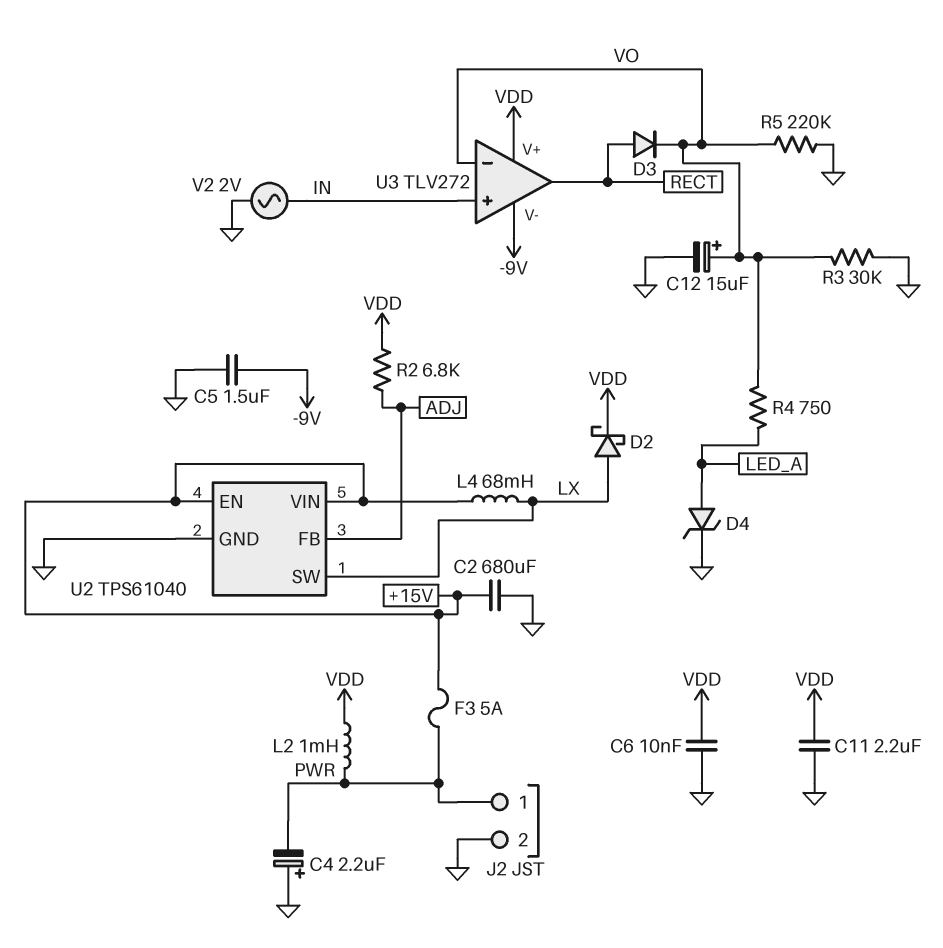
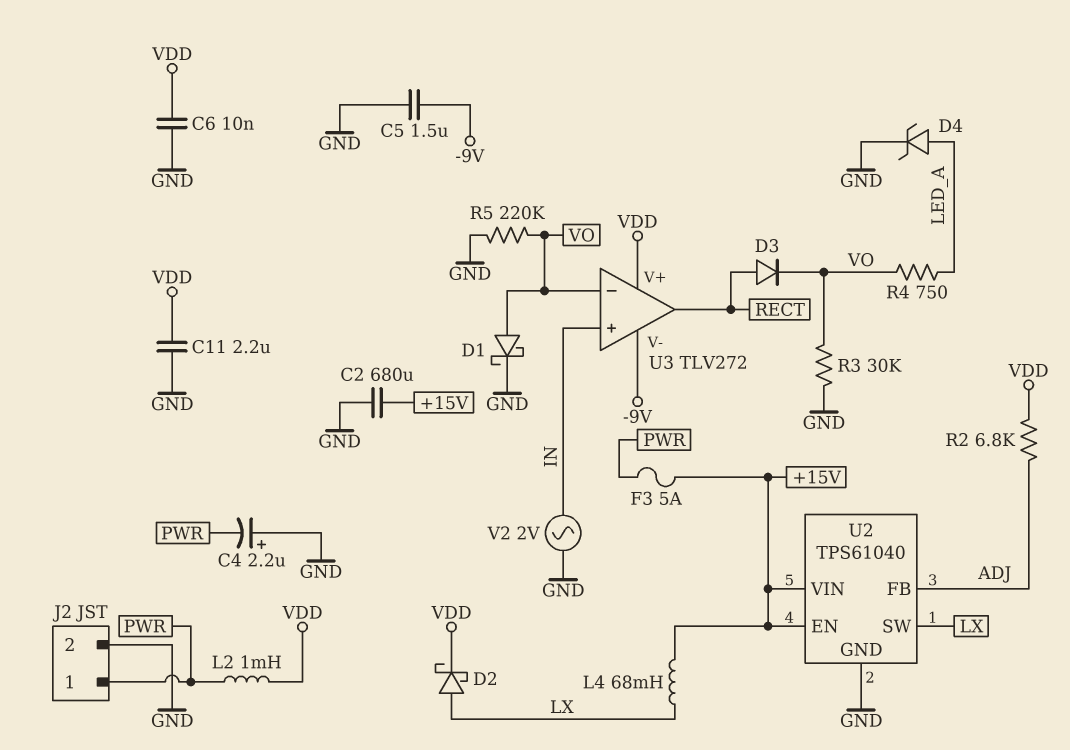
C12: 15uF (plus VO, minus GND) -> none
D1: none -> schottky (A VO, K GND)

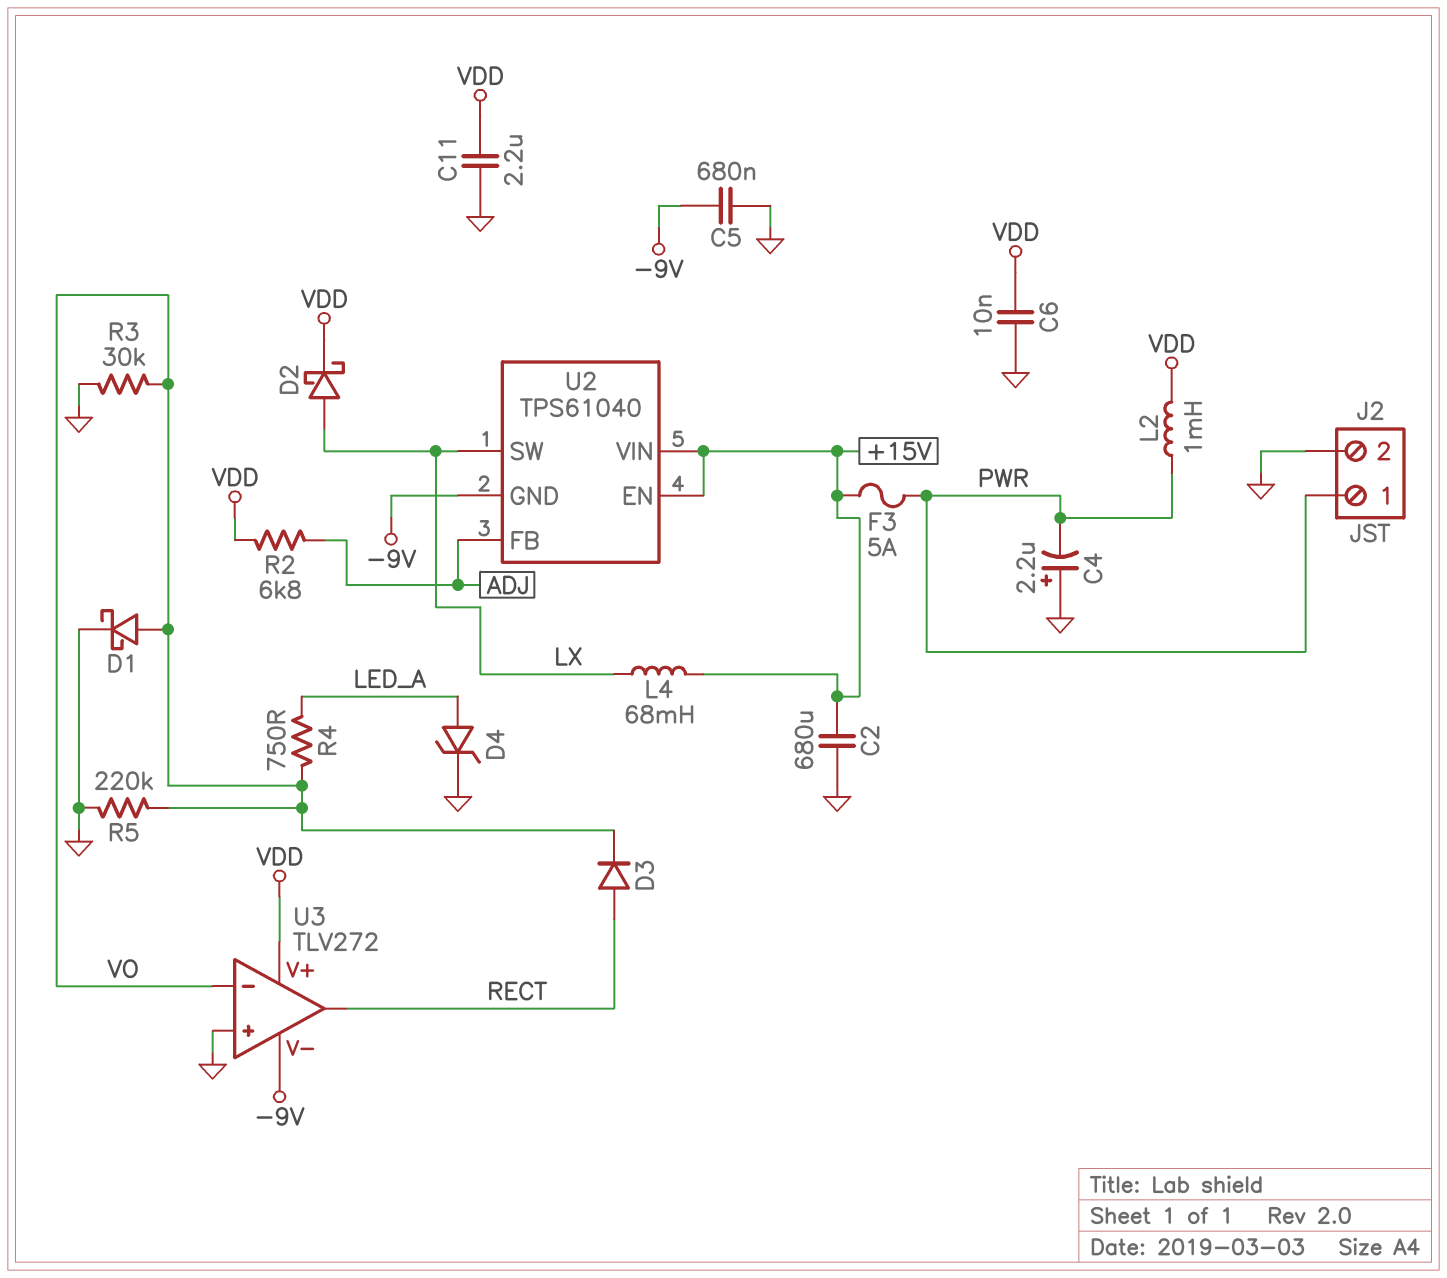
C5: 1.5uF (-9V, GND) -> 680nF (-9V, GND)
U2 pin GND: GND -> -9V
U3 pin in+: IN -> GND
V2: AC 2V (GND, IN) -> none

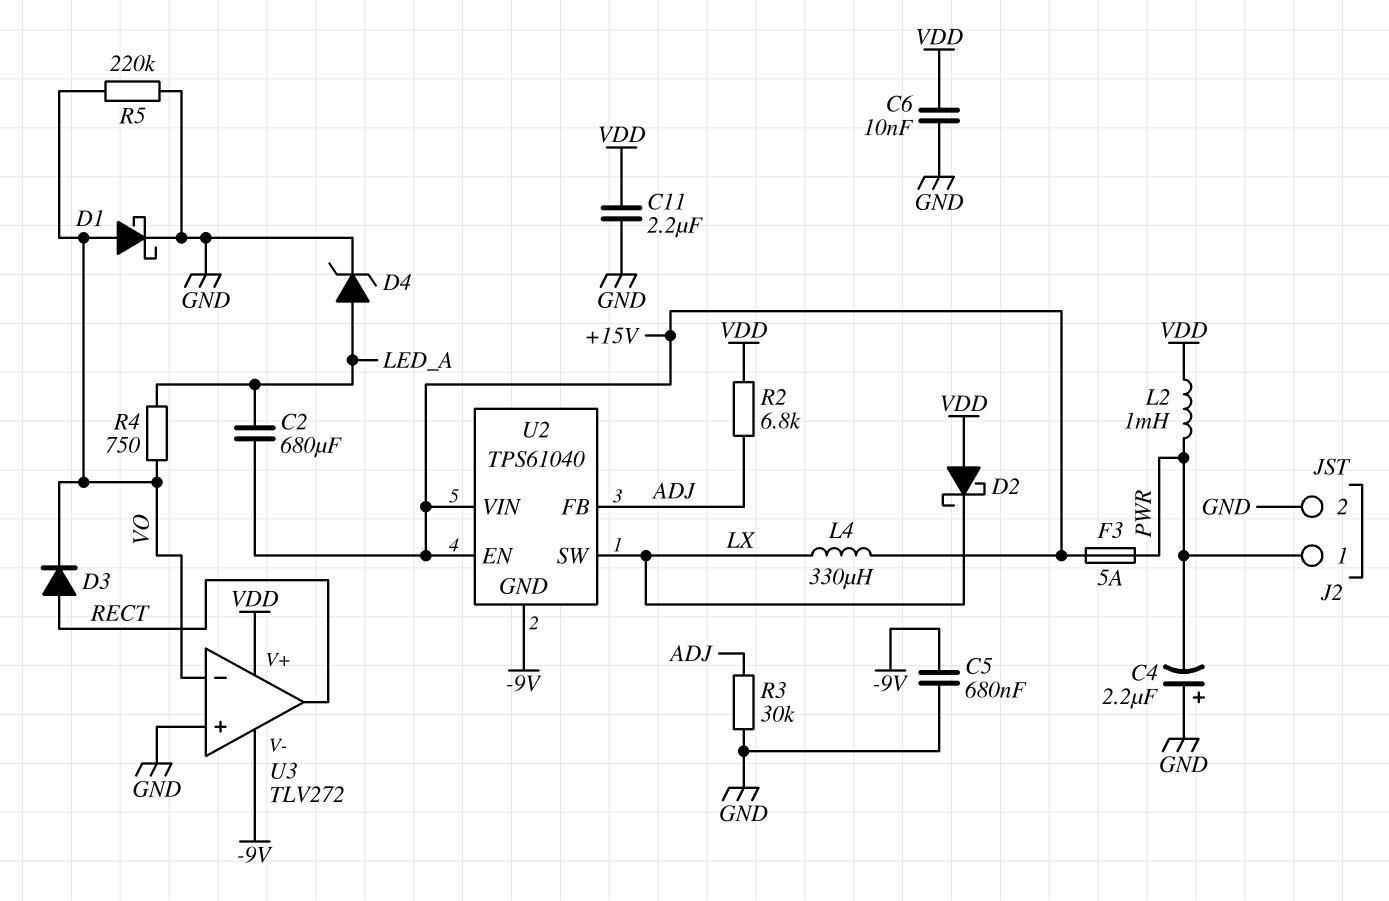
C2: 680uF (+15V, GND) -> 680uF (+15V, LED_A)
D2: schottky (A LX, K VDD) -> schottky (A VDD, K LX)
L4: 68mH (+15V, LX) -> 330uH (+15V, LX)
R3: 30k (GND, VO) -> 30k (ADJ, GND)

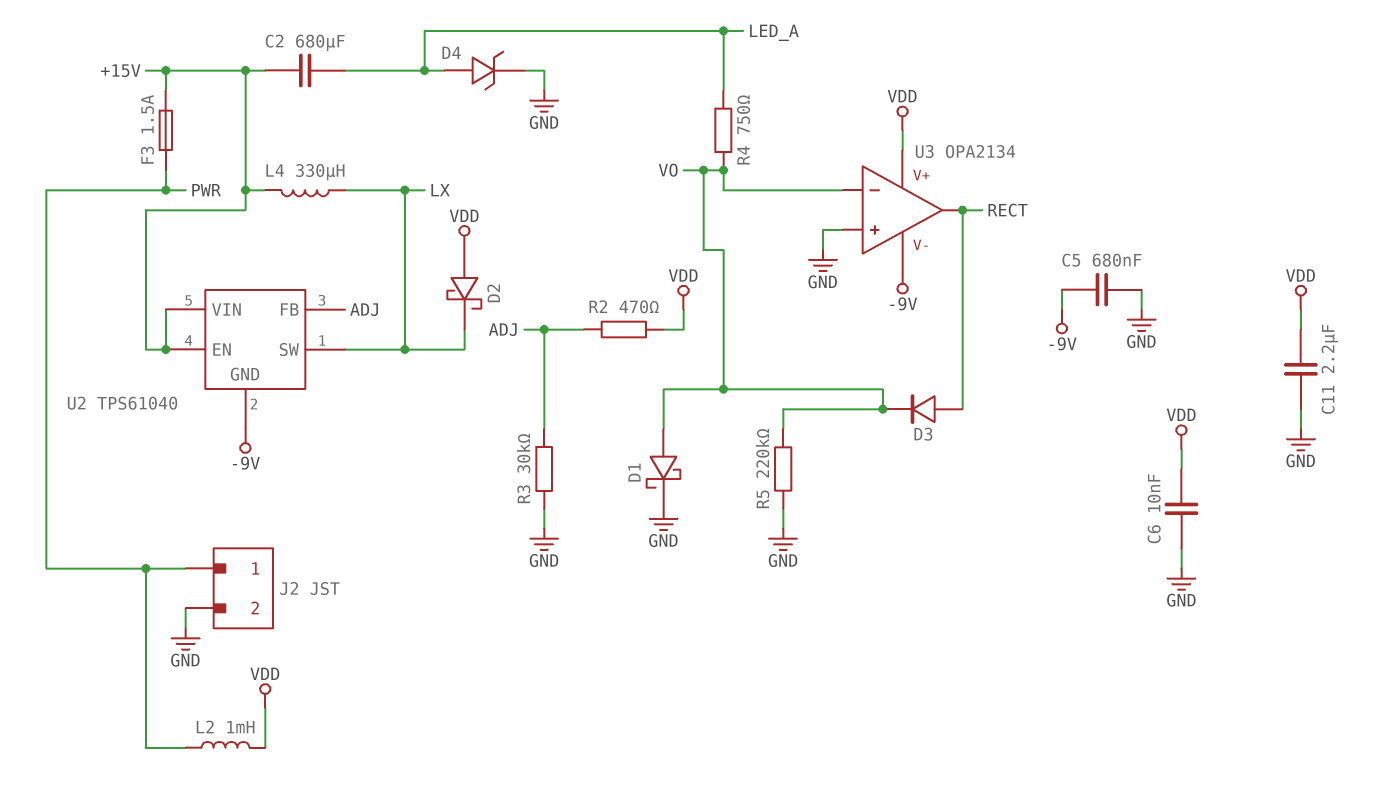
C4: 2.2uF (plus GND, minus PWR) -> none
F3: 5A (+15V, PWR) -> 1.5A (+15V, PWR)
R2: 6.8k (ADJ, VDD) -> 470 (ADJ, VDD)
U3: TLV272 -> OPA2134

